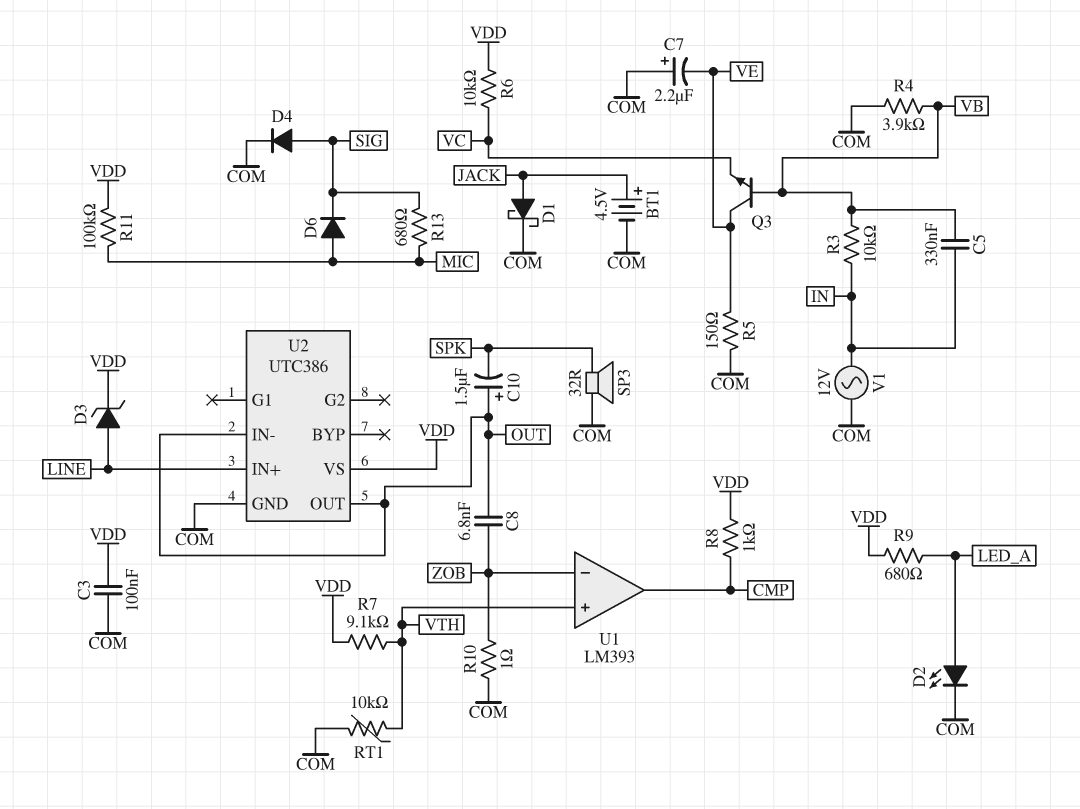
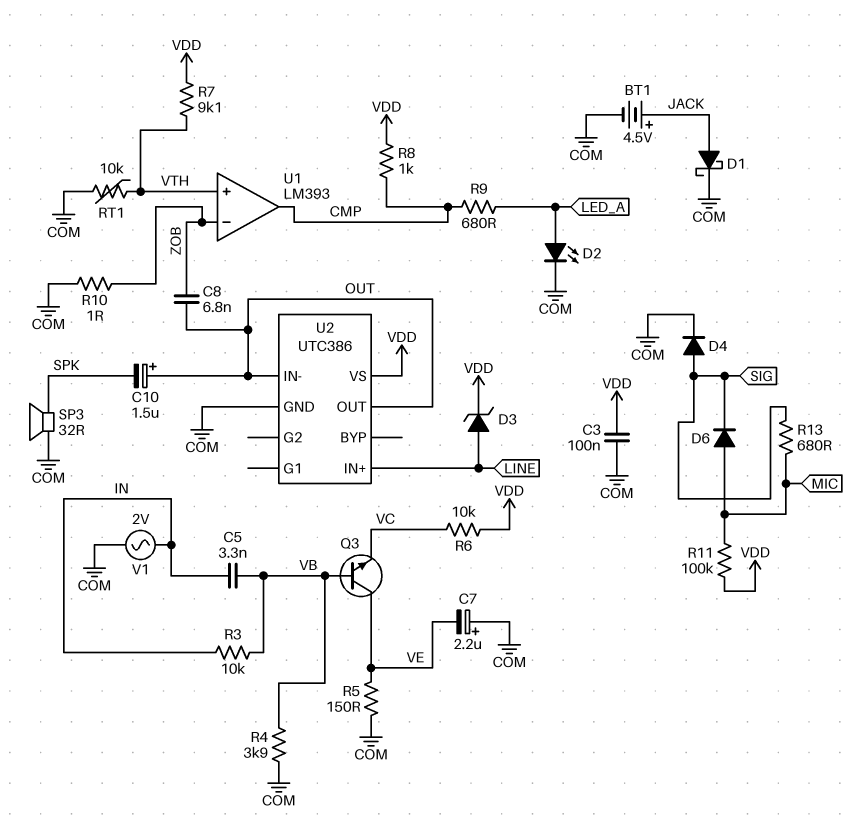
C5: 330nF (IN, VB) -> 3.3nF (IN, VB)
R9: 680 (LED_A, VDD) -> 680 (CMP, LED_A)
V1: AC 12V (COM, IN) -> AC 2V (COM, IN)

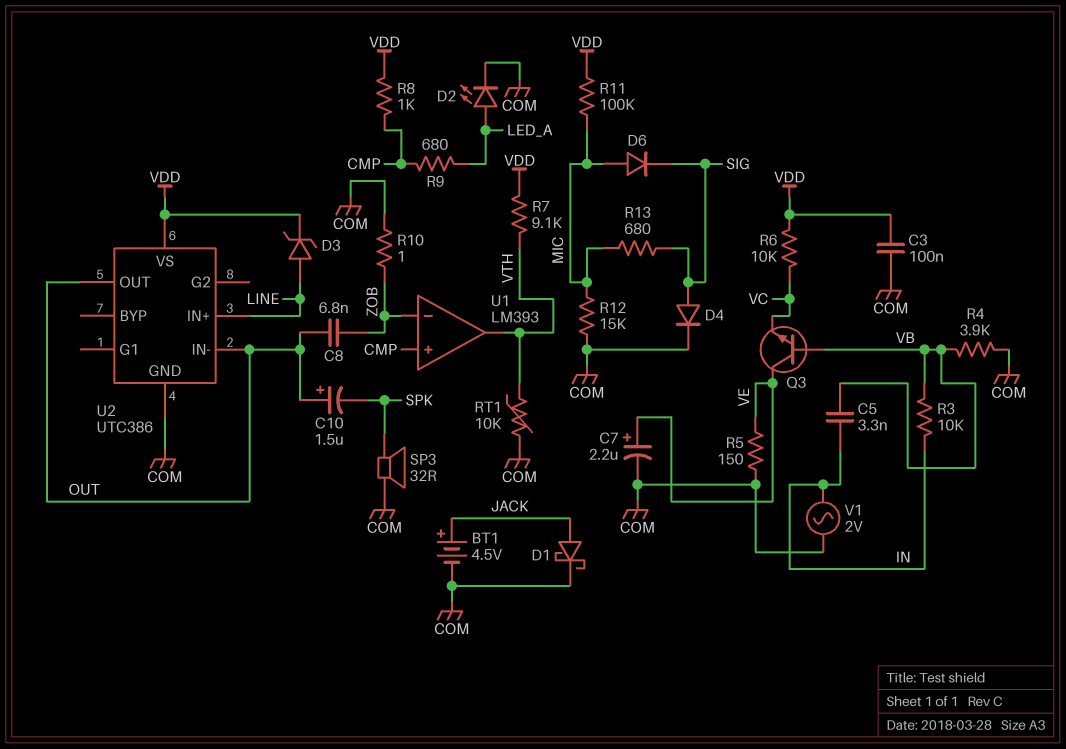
C7: 2.2uF (plus COM, minus VE) -> 2.2uF (plus VE, minus COM)
R12: none -> 15k (COM, MIC)
U1 pin in+: VTH -> CMP
U1 pin out: CMP -> VTH

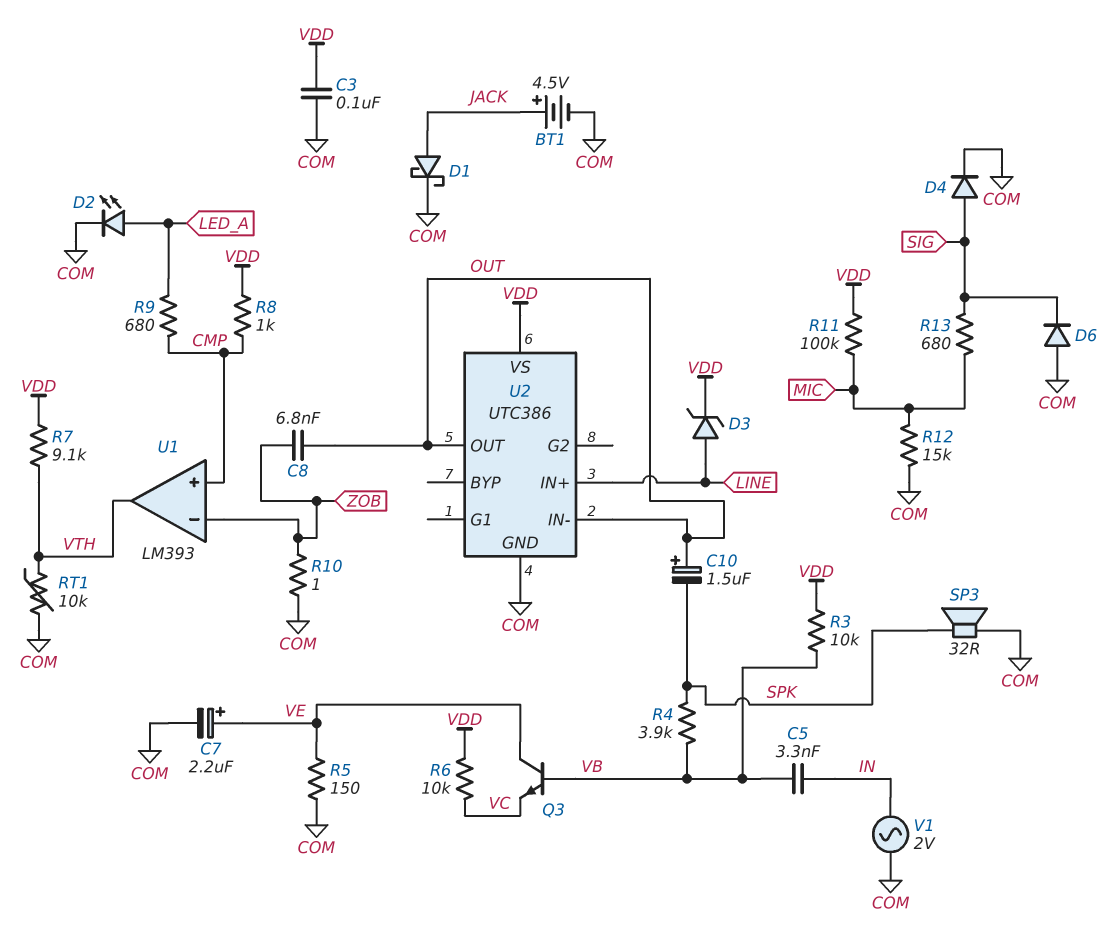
D6: diode (A MIC, K SIG) -> diode (A COM, K SIG)
R3: 10k (IN, VB) -> 10k (VB, VDD)
R4: 3.9k (COM, VB) -> 3.9k (SPK, VB)

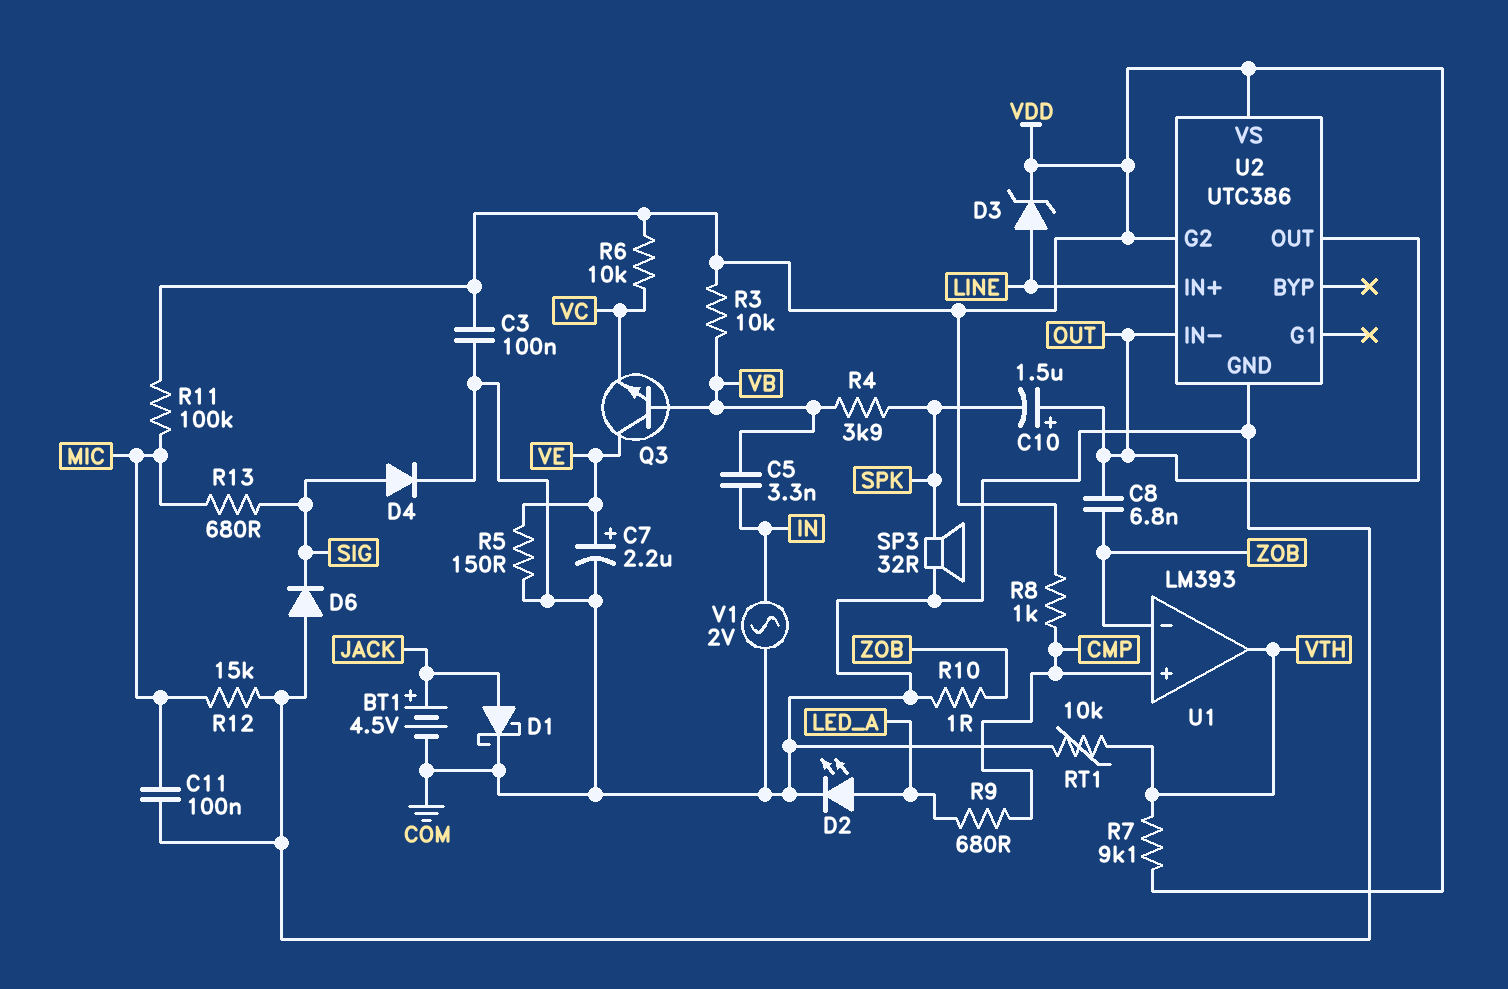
C11: none -> 100nF (COM, MIC)
U2 pin G2: none -> VDD

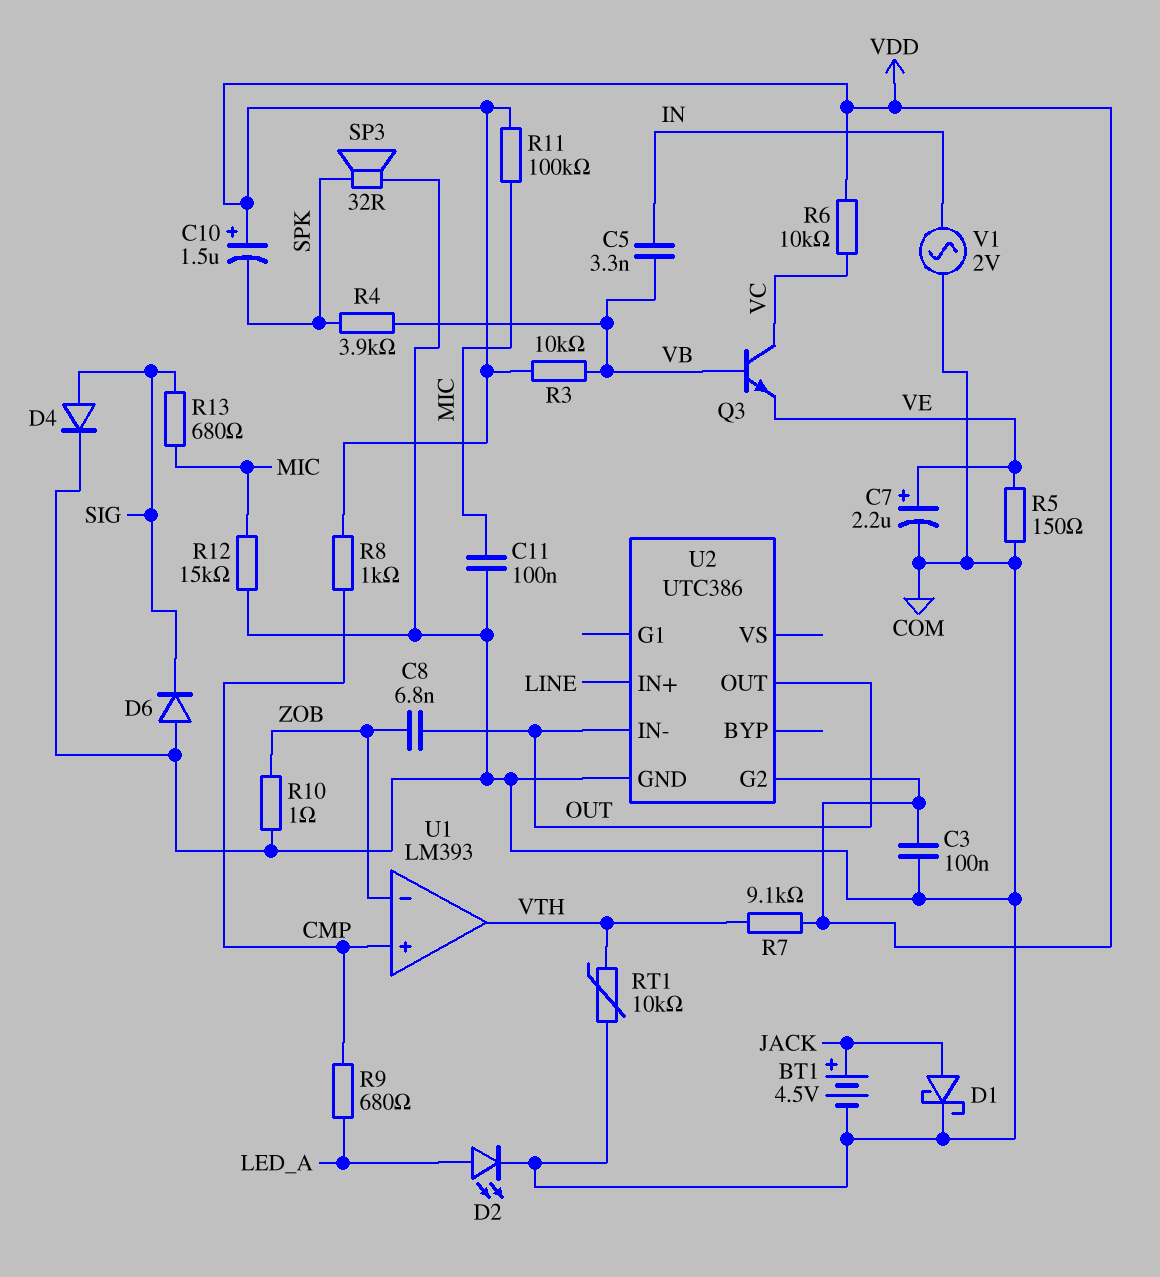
C10: 1.5uF (plus OUT, minus SPK) -> 1.5uF (plus VDD, minus SPK)
D3: zener (A LINE, K VDD) -> none
Q3: NPN (B VB, C VE, E VC) -> NPN (B VB, C VC, E VE)
U2 pin VS: VDD -> none

